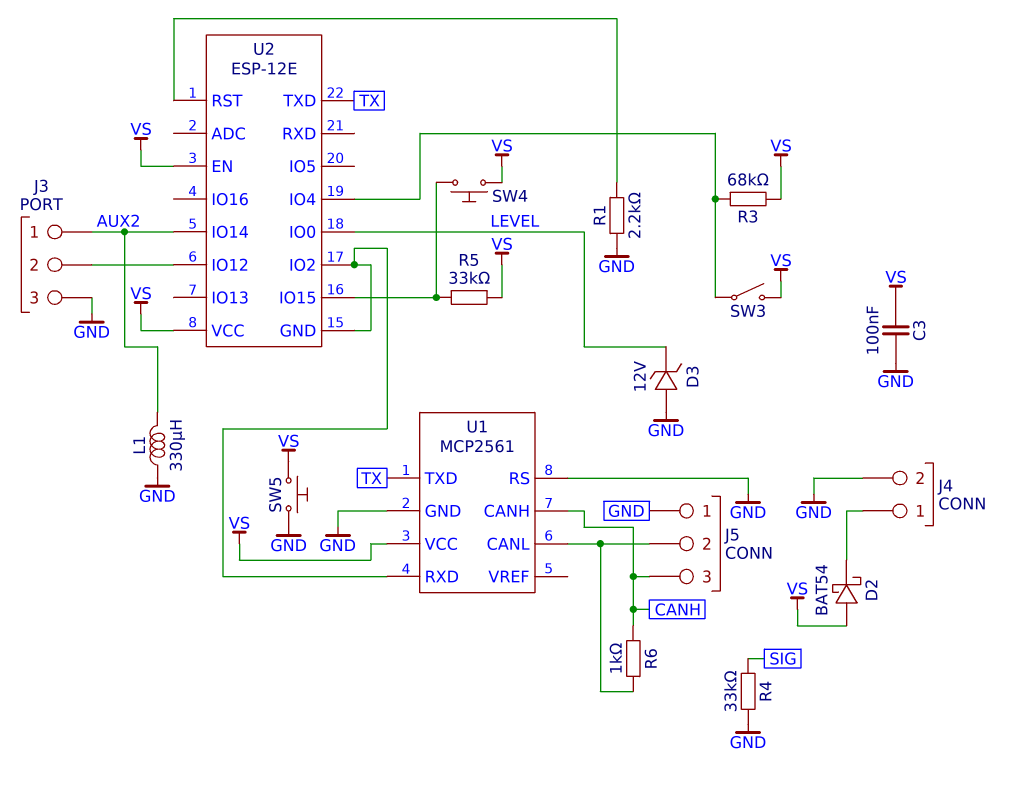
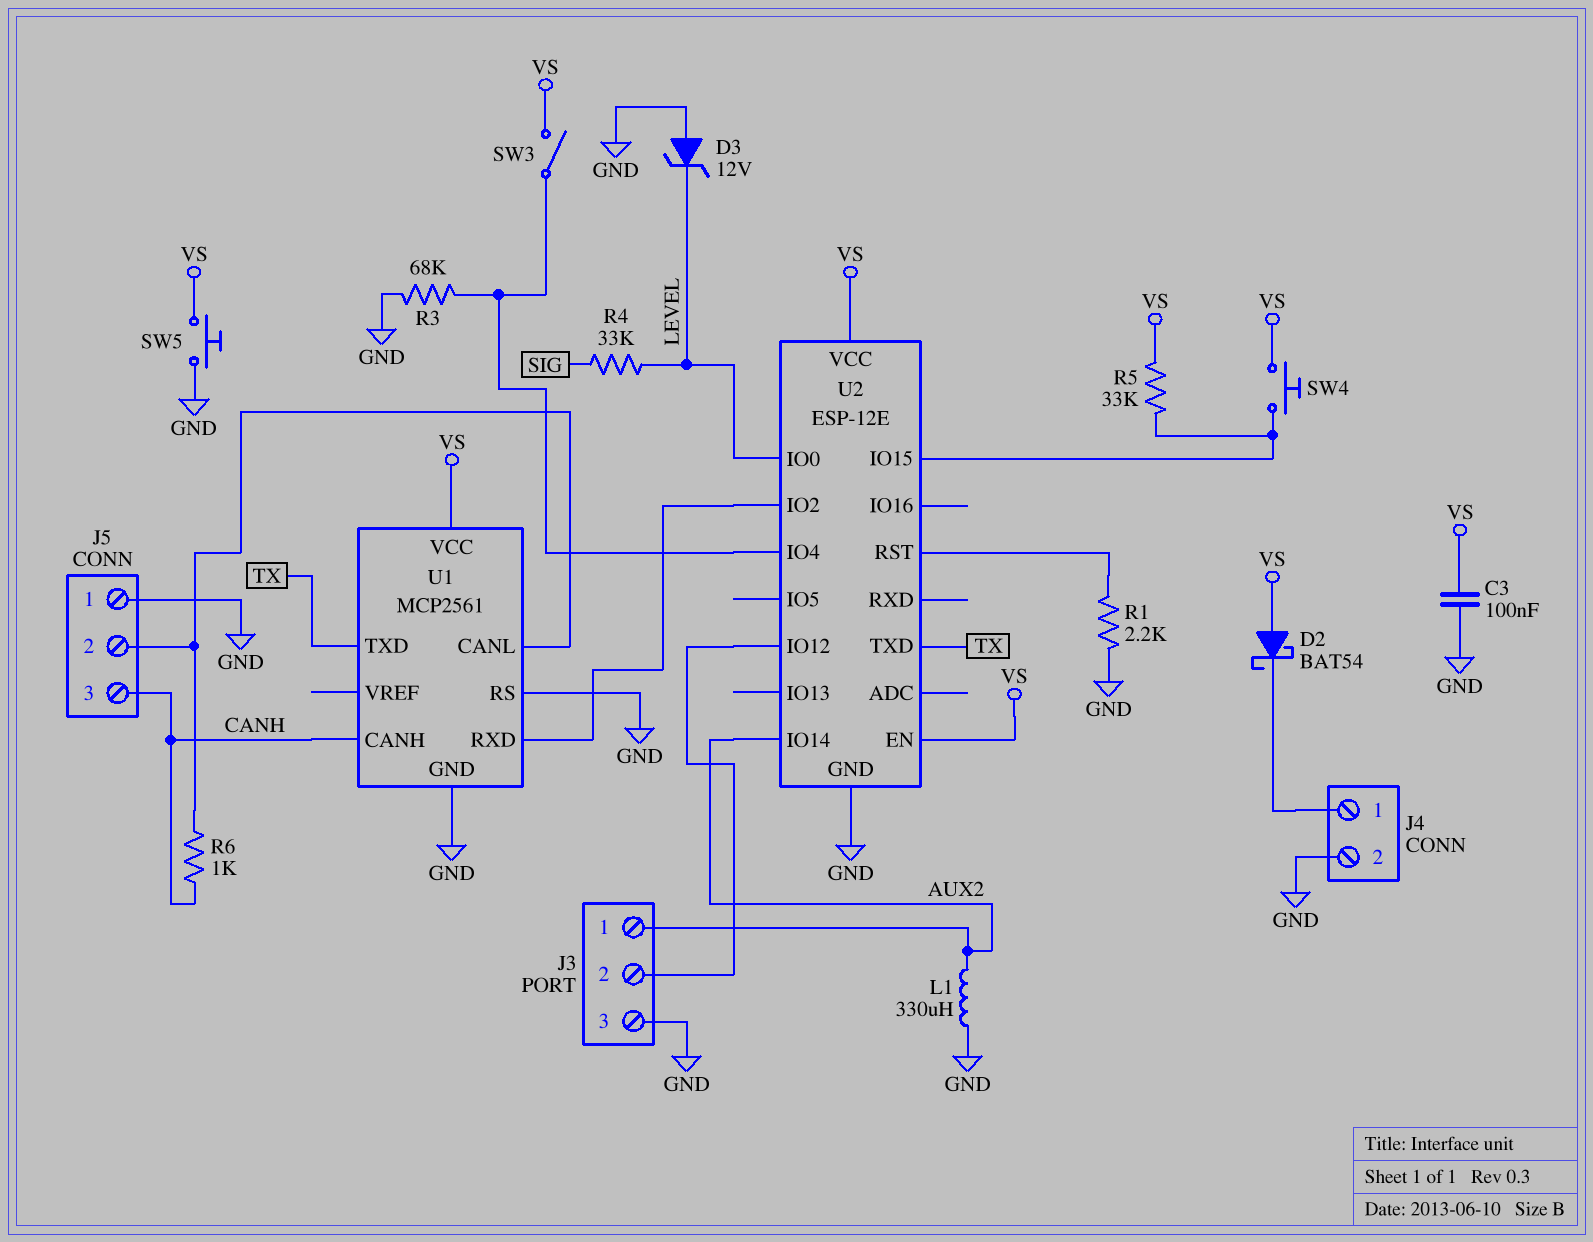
R3: 68k (U2/IO4, VS) -> 68k (GND, U2/IO4)
R4: 33k (GND, SIG) -> 33k (LEVEL, SIG)
U2 pin GND: U1/RXD -> GND

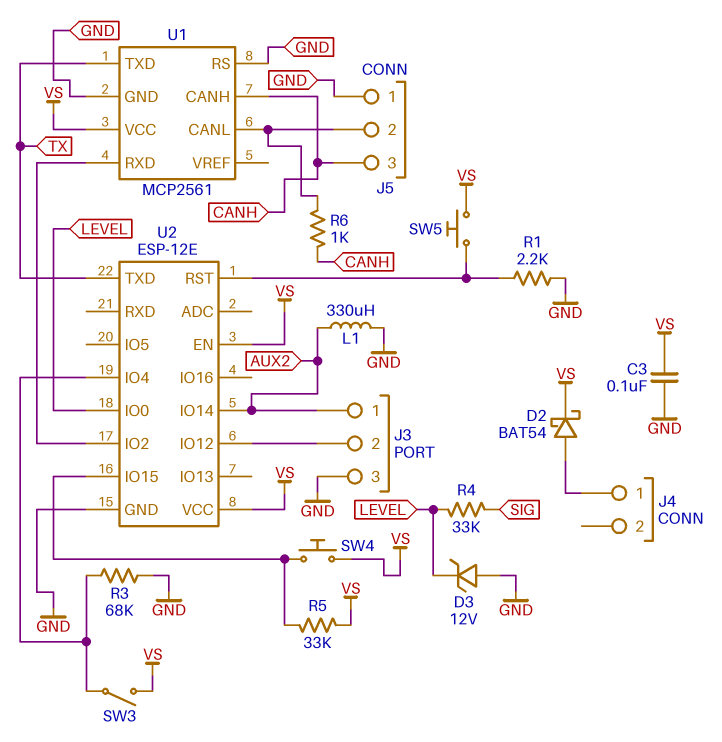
D2: schottky BAT54 (A VS, K J4/1) -> schottky BAT54 (A J4/1, K VS)
J4 pin 2: GND -> none
SW5: button (GND, VS) -> button (U2/RST, VS)

